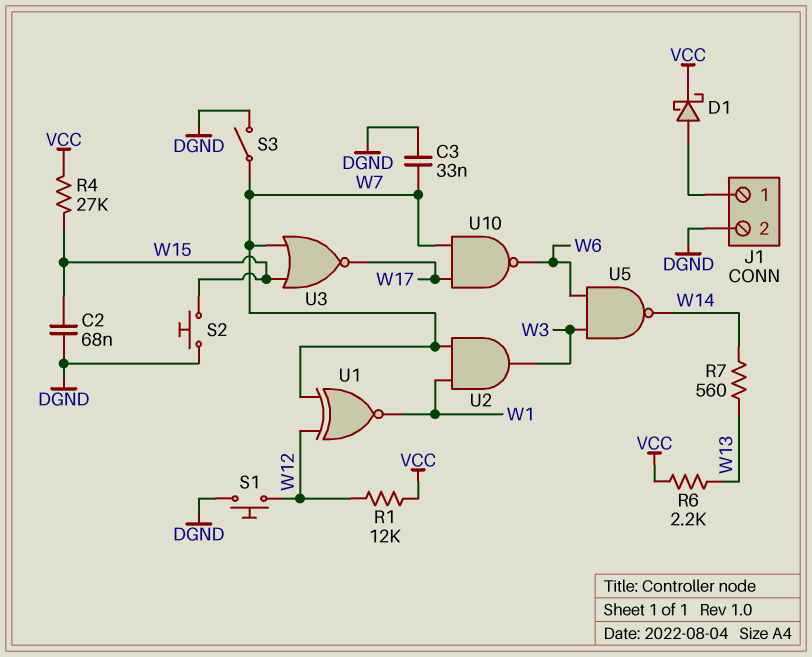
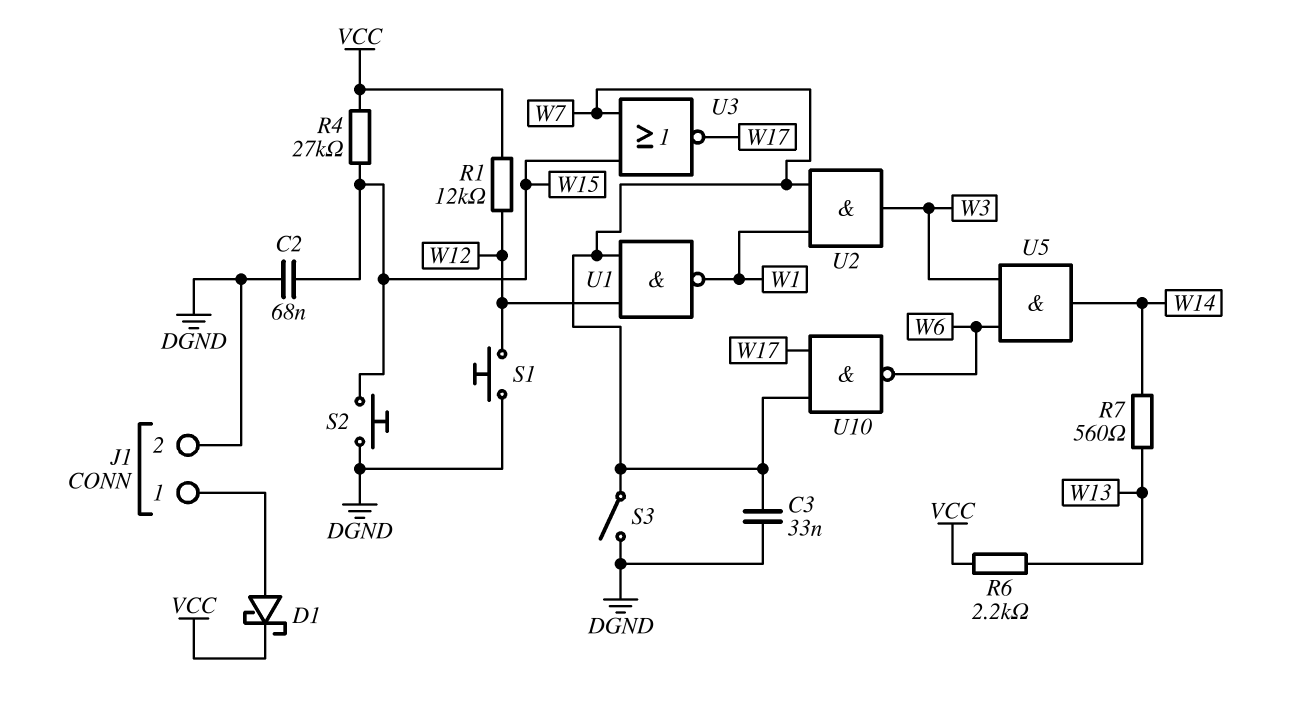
U1: XNOR (in W7, in W12, out W1) -> NAND (in W7, in W12, out W1)
U5: NAND (in W3, in W6, out W14) -> AND (in W3, in W6, out W14)

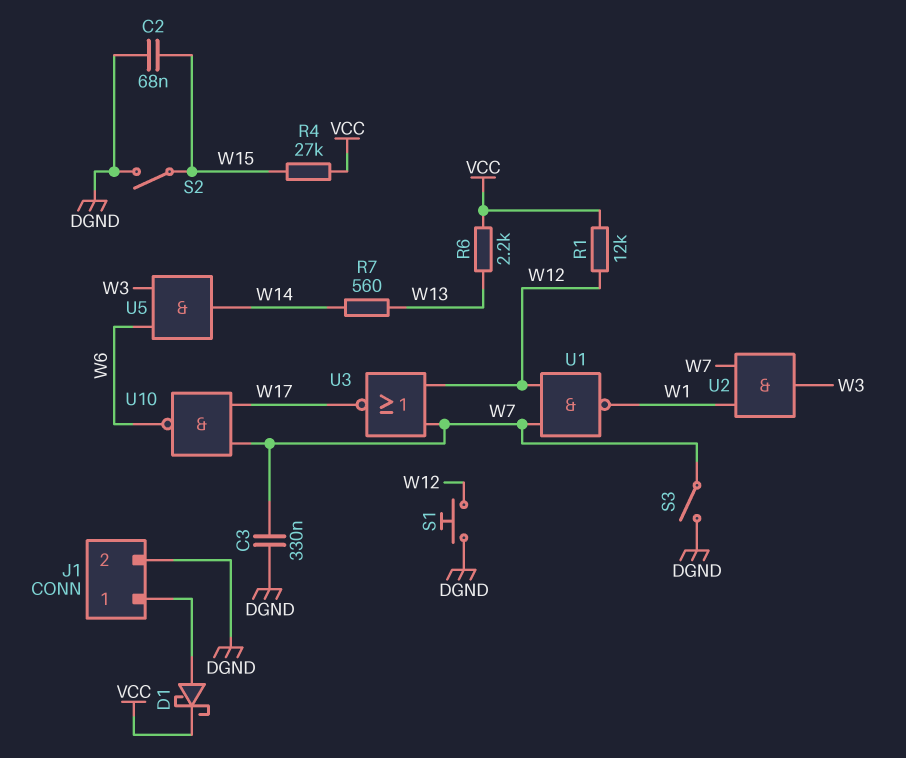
C3: 33nF (DGND, W7) -> 330nF (DGND, W7)
S2: button (DGND, W15) -> switch (DGND, W15)
U3: NOR (in W7, in W15, out W17) -> NOR (in W7, in W12, out W17)

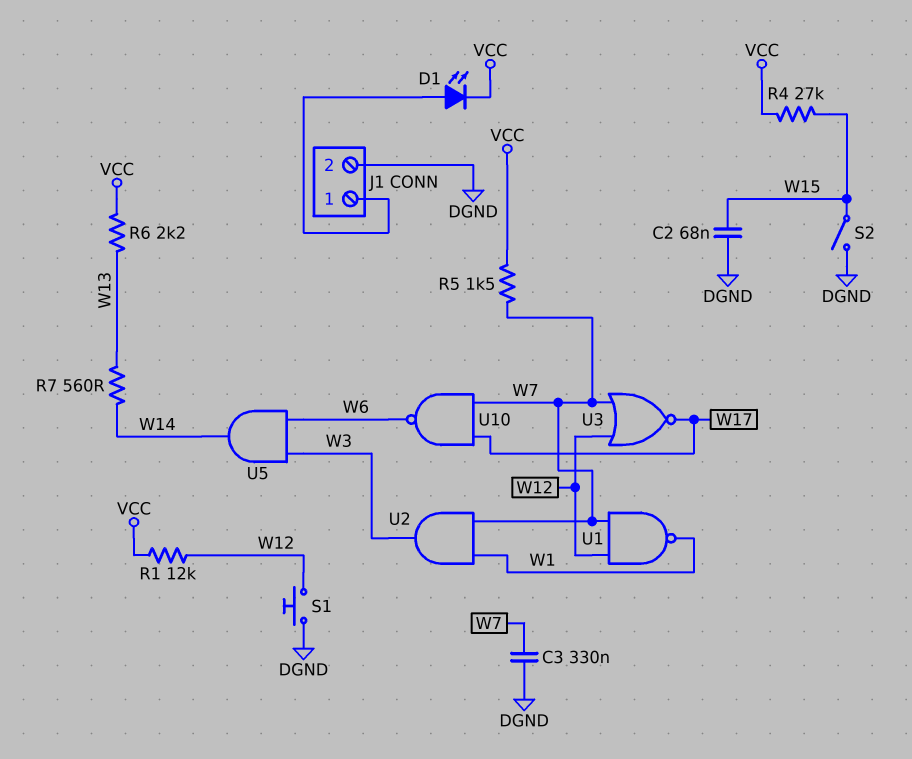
D1: schottky (A J1/1, K VCC) -> LED (A J1/1, K VCC)
R5: none -> 1.5k (VCC, W7)
S3: switch (DGND, W7) -> none

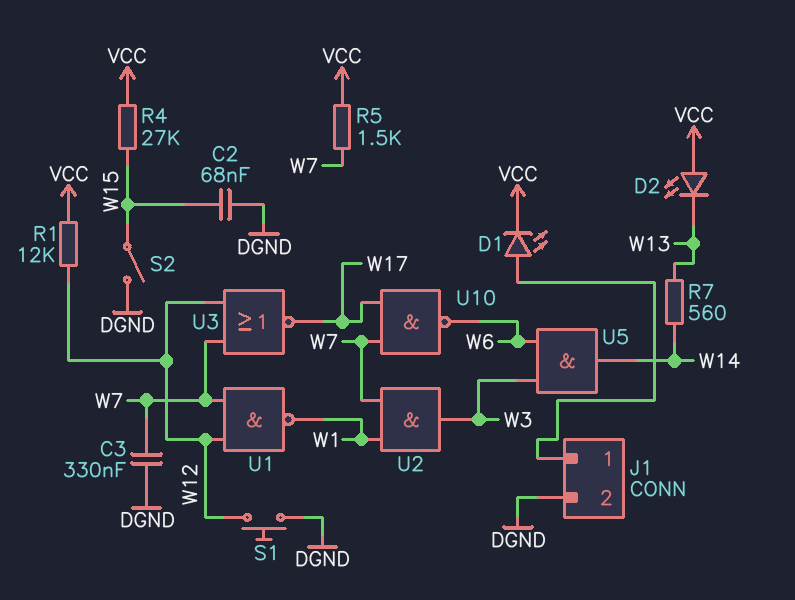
D2: none -> LED (A VCC, K W13)
R6: 2.2k (VCC, W13) -> none

